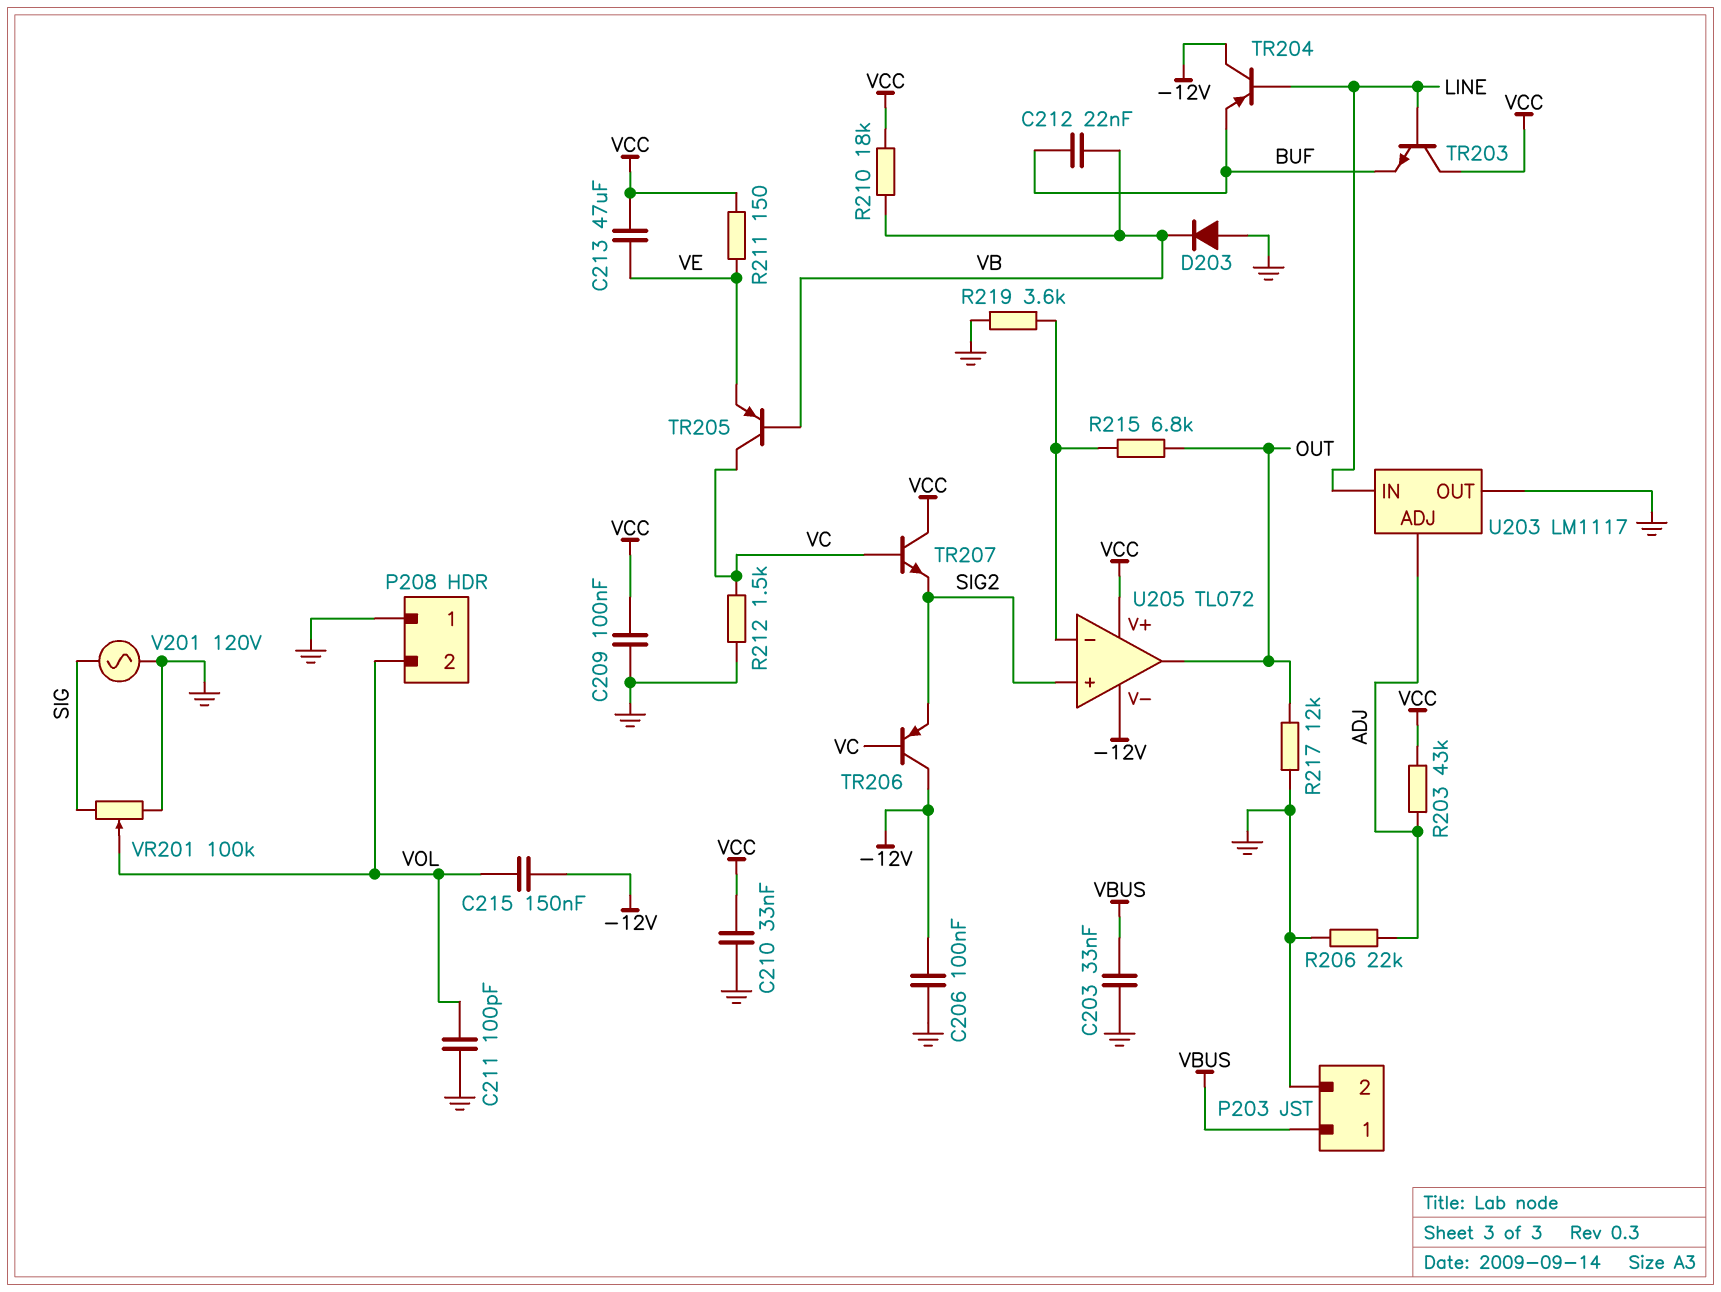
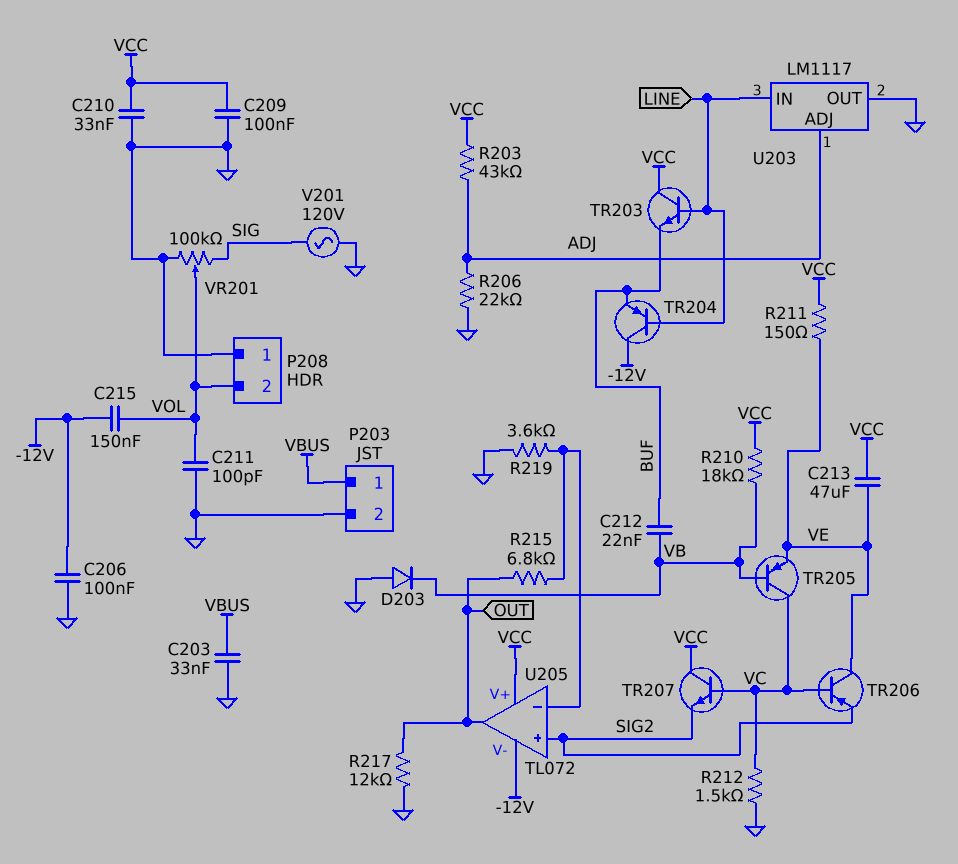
TR206: PNP (B VC, C -12V, E SIG2) -> PNP (B VC, C VE, E SIG2)

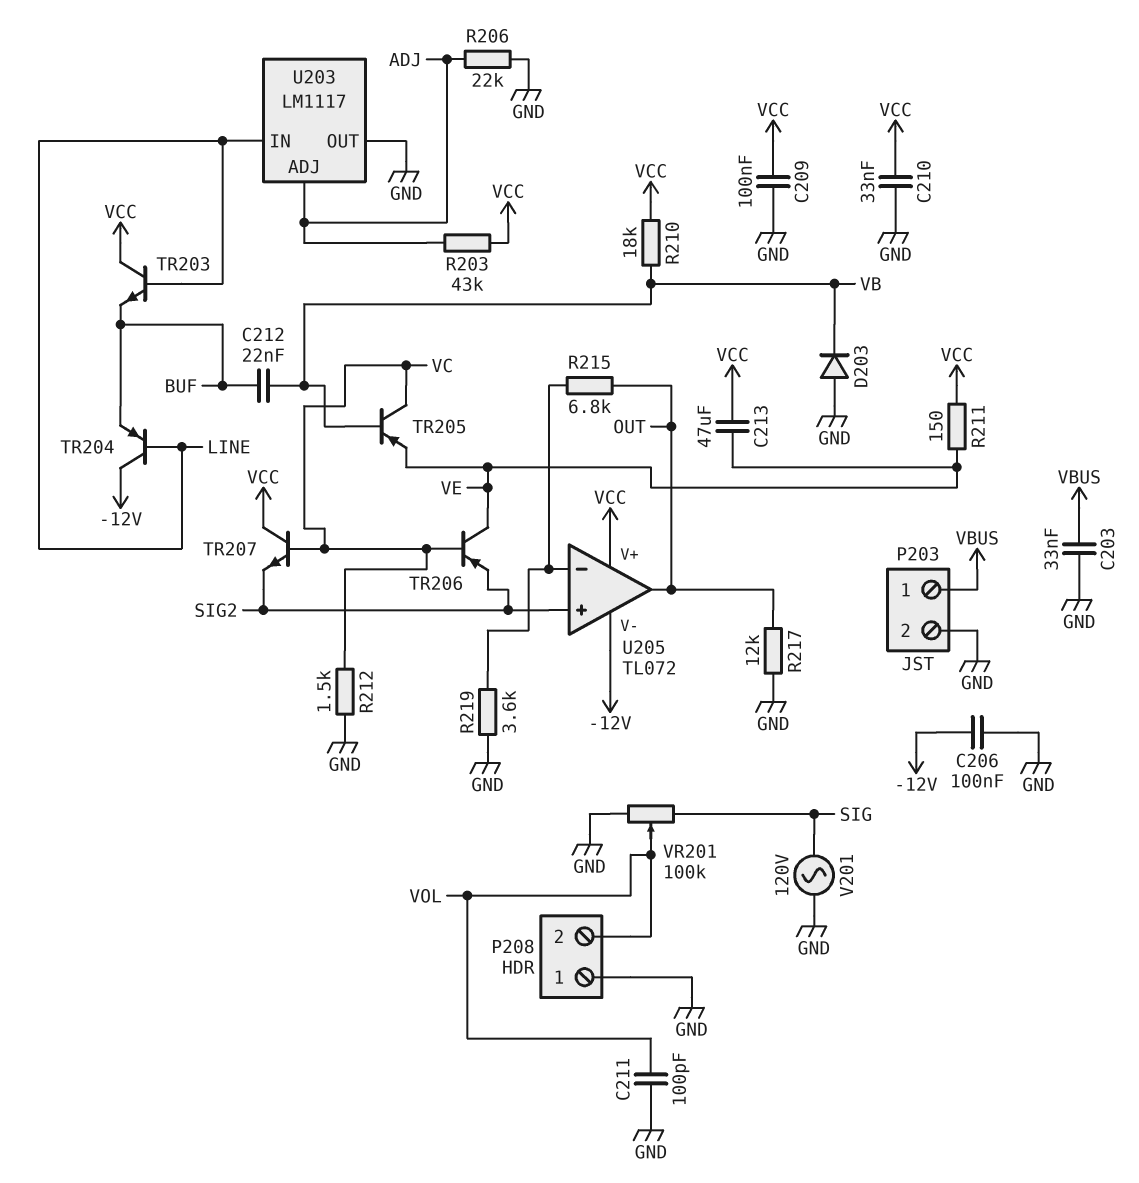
C215: 150nF (-12V, VOL) -> none

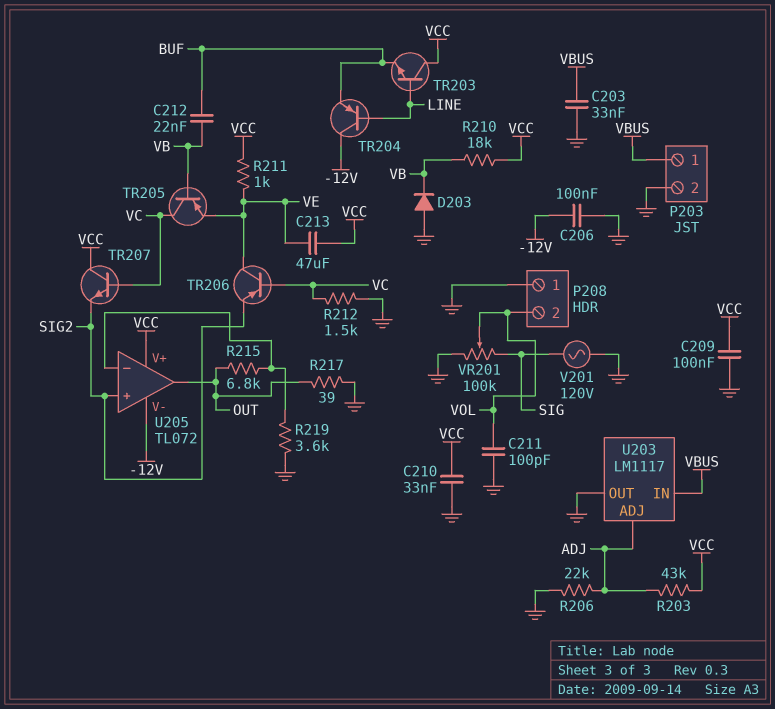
R211: 150 (VCC, VE) -> 1k (VCC, VE)
R217: 12k (GND, OUT) -> 39 (GND, OUT)
U203 pin IN: LINE -> VBUS

